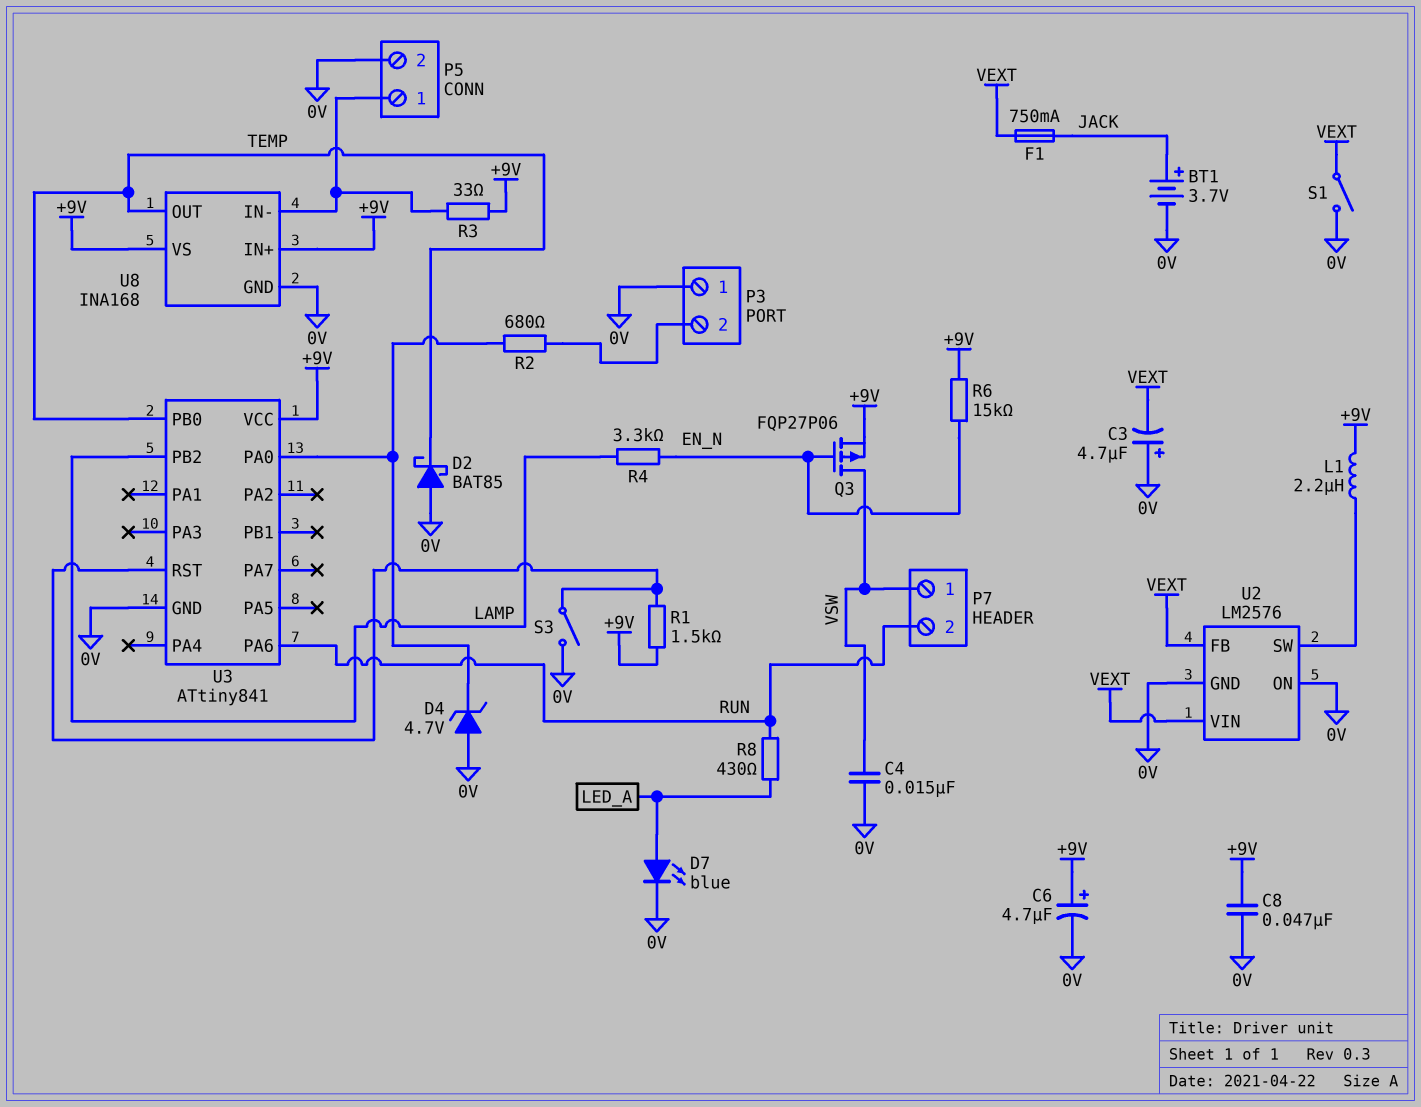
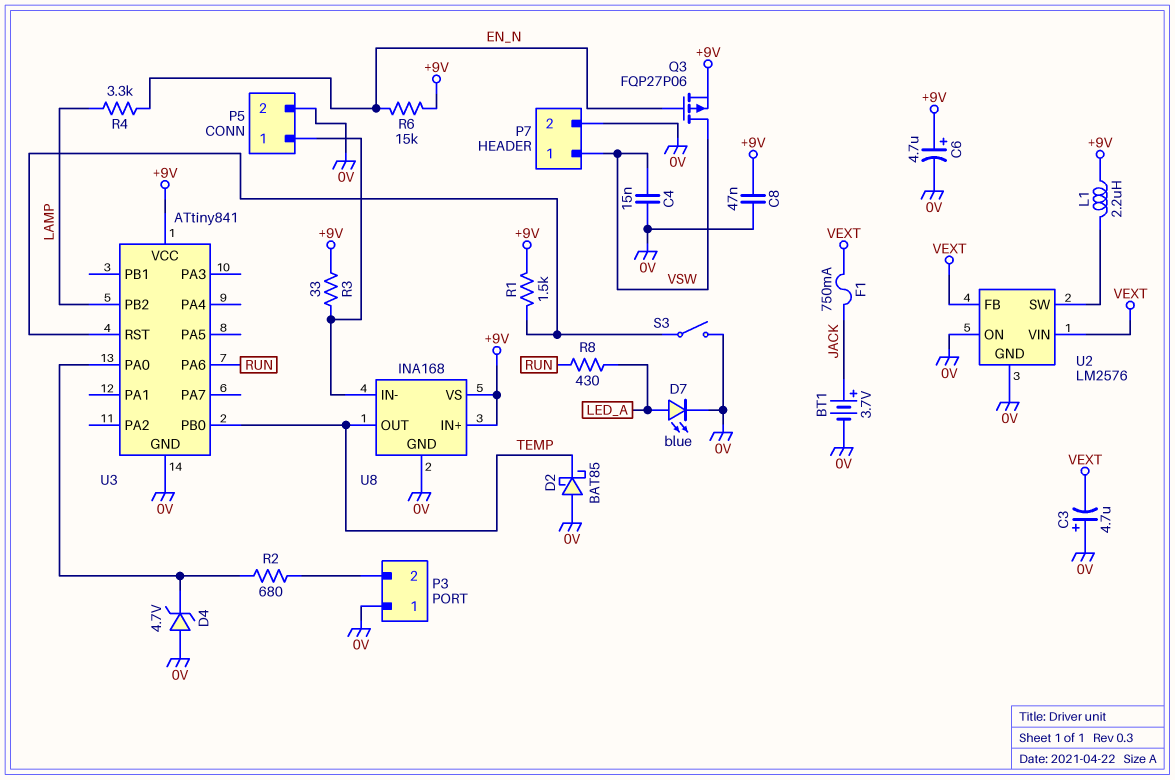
P7 pin 2: RUN -> 0V
S1: switch (0V, VEXT) -> none

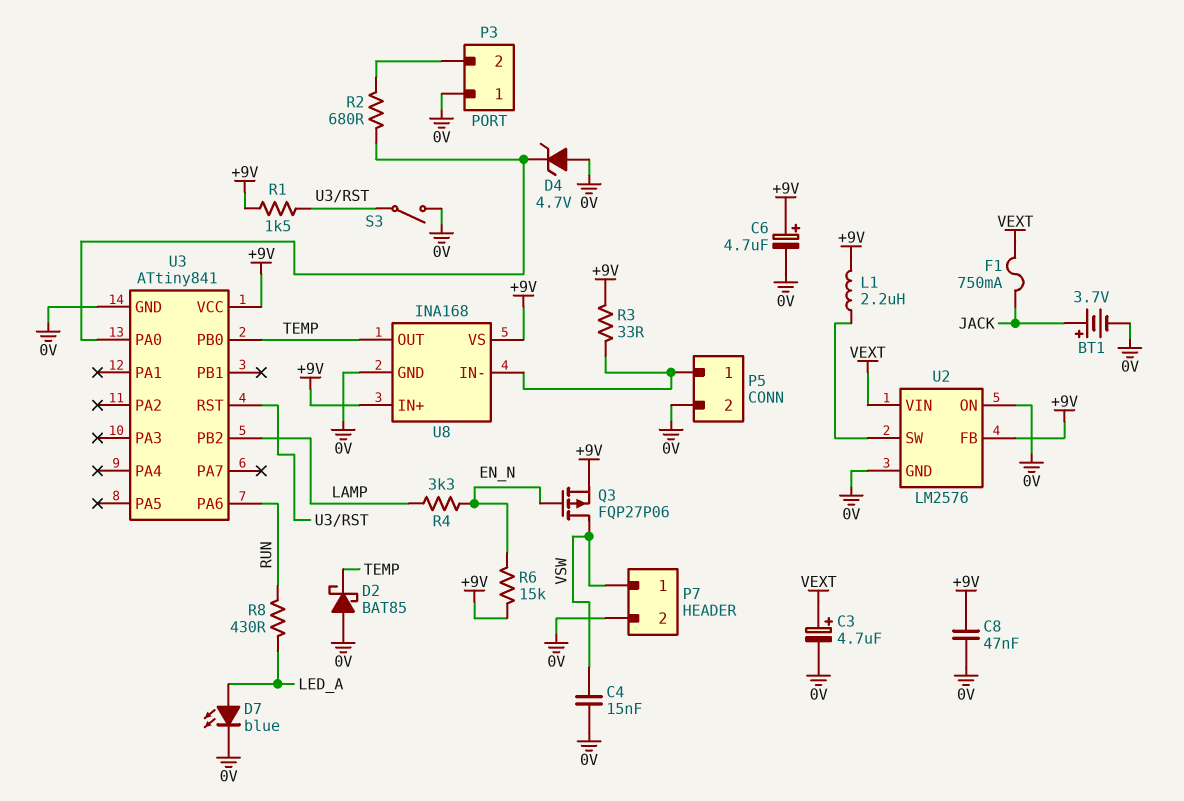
C3: 4.7uF (plus 0V, minus VEXT) -> 4.7uF (plus VEXT, minus 0V)
U2 pin FB: VEXT -> +9V

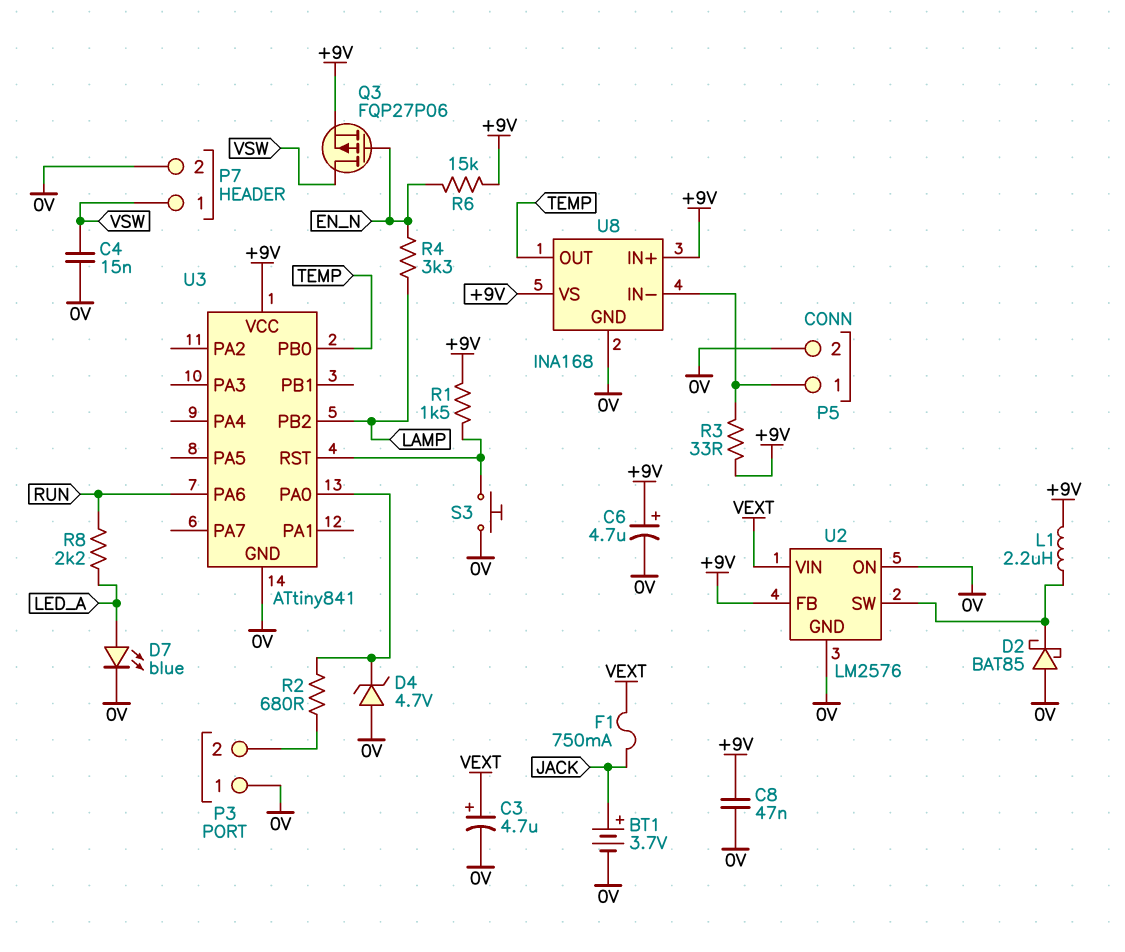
D2: schottky BAT85 (A 0V, K TEMP) -> schottky BAT85 (A 0V, K U2/SW)
R8: 430 (LED_A, RUN) -> 2.2k (LED_A, RUN)
S3: switch (0V, U3/RST) -> button (0V, U3/RST)

